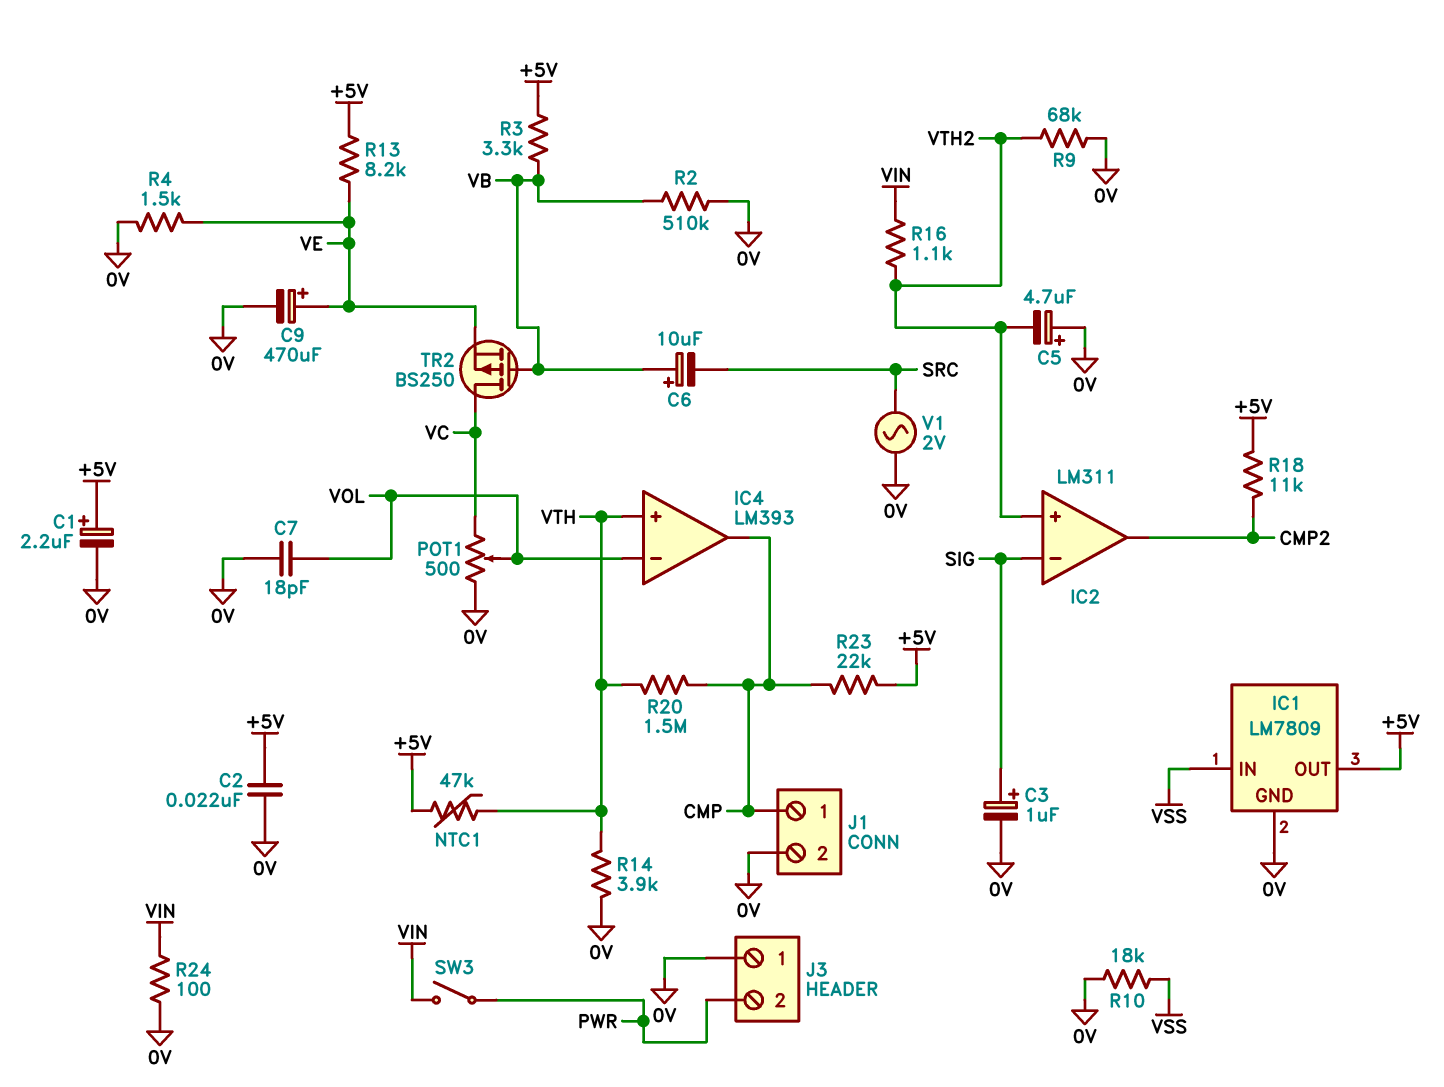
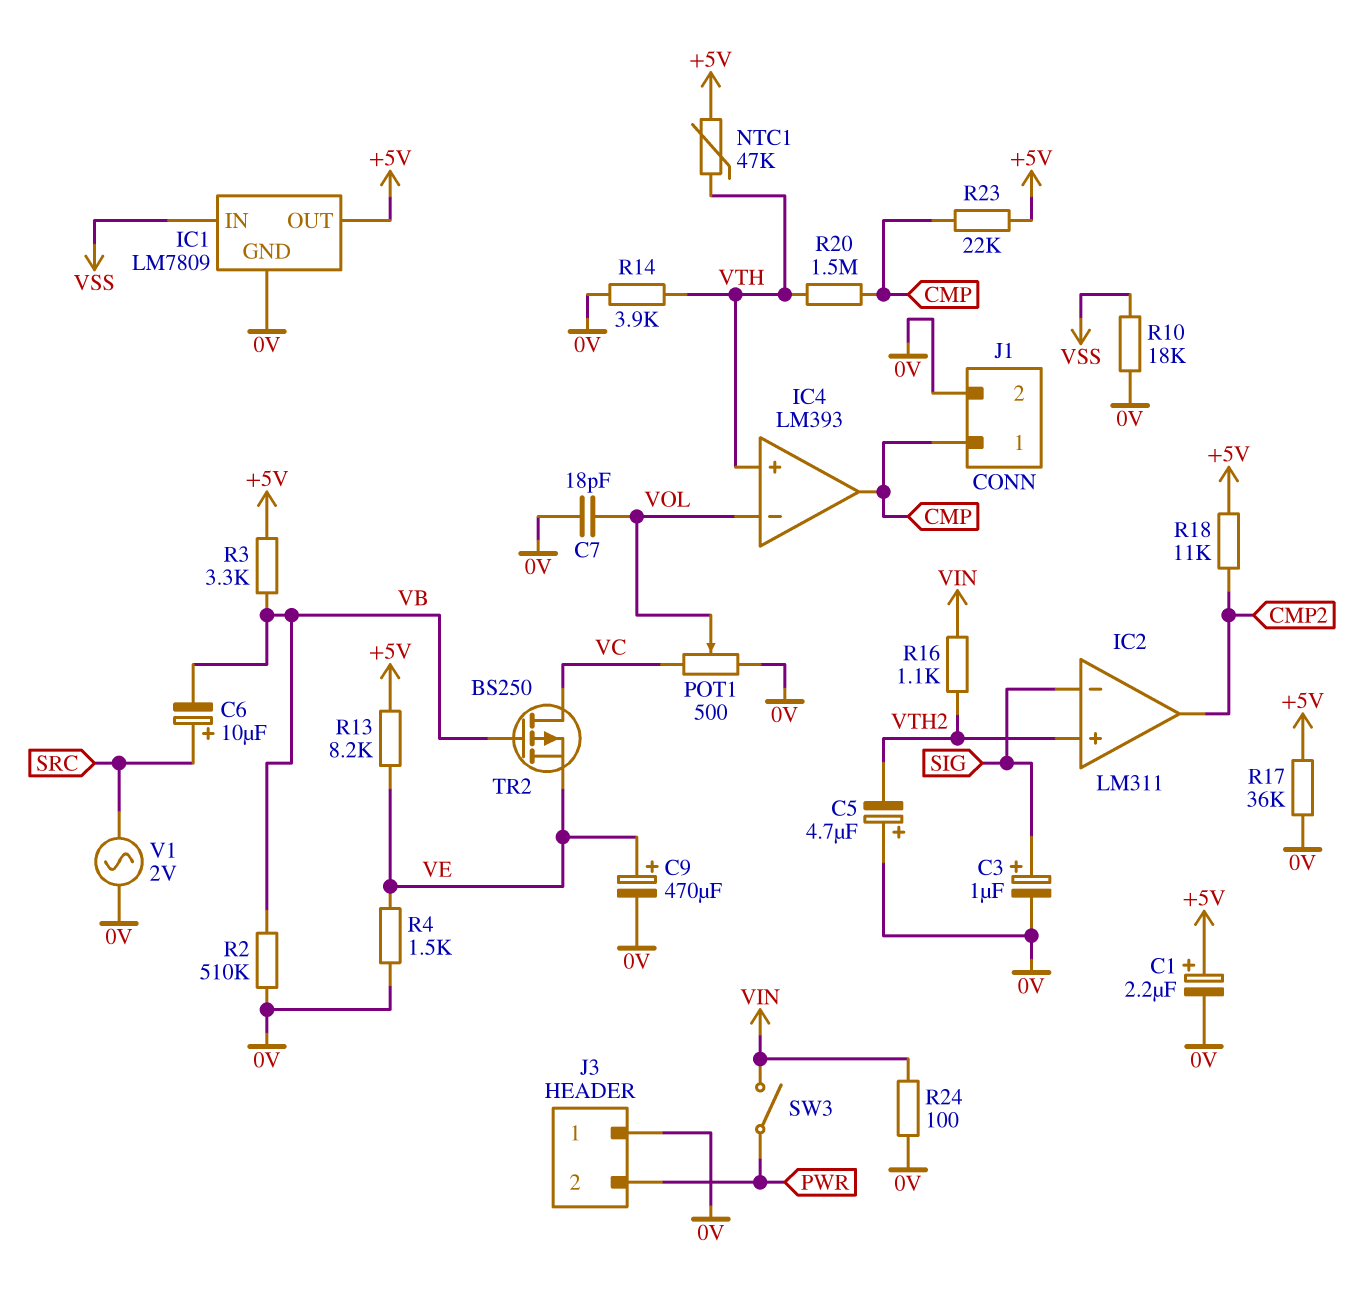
C2: 22nF (+5V, 0V) -> none
C6: 10uF (plus VB, minus SRC) -> 10uF (plus SRC, minus VB)
R9: 68k (0V, VTH2) -> none
R17: none -> 36k (+5V, 0V)

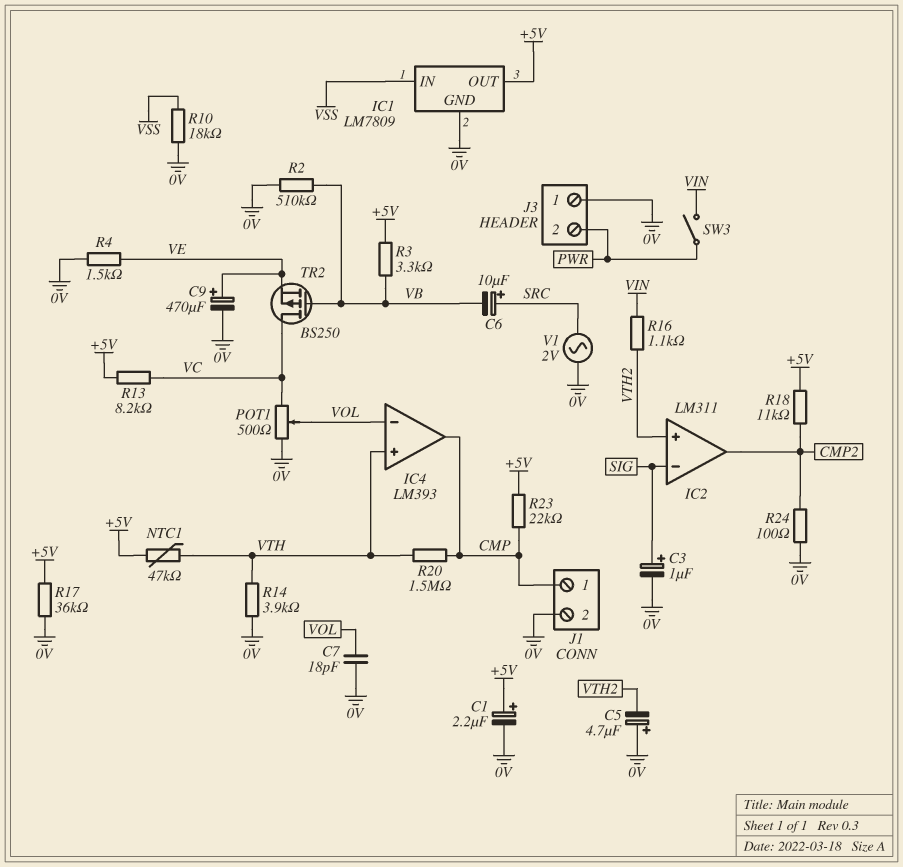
R13: 8.2k (+5V, VE) -> 8.2k (+5V, VC)
R24: 100 (0V, VIN) -> 100 (0V, CMP2)

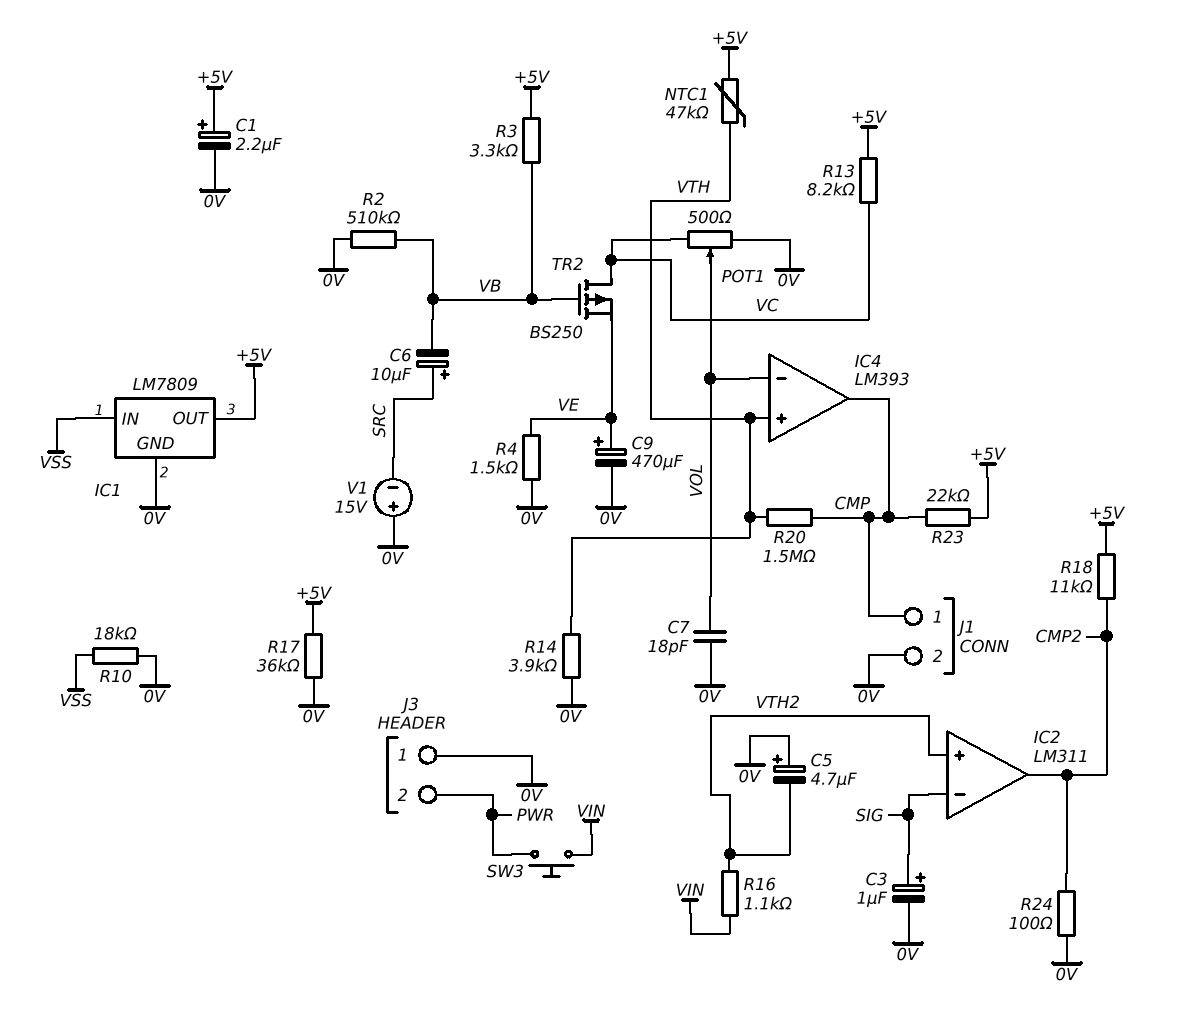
SW3: switch (PWR, VIN) -> button (PWR, VIN)
V1: AC 2V (0V, SRC) -> 15V (plus 0V, minus SRC)

